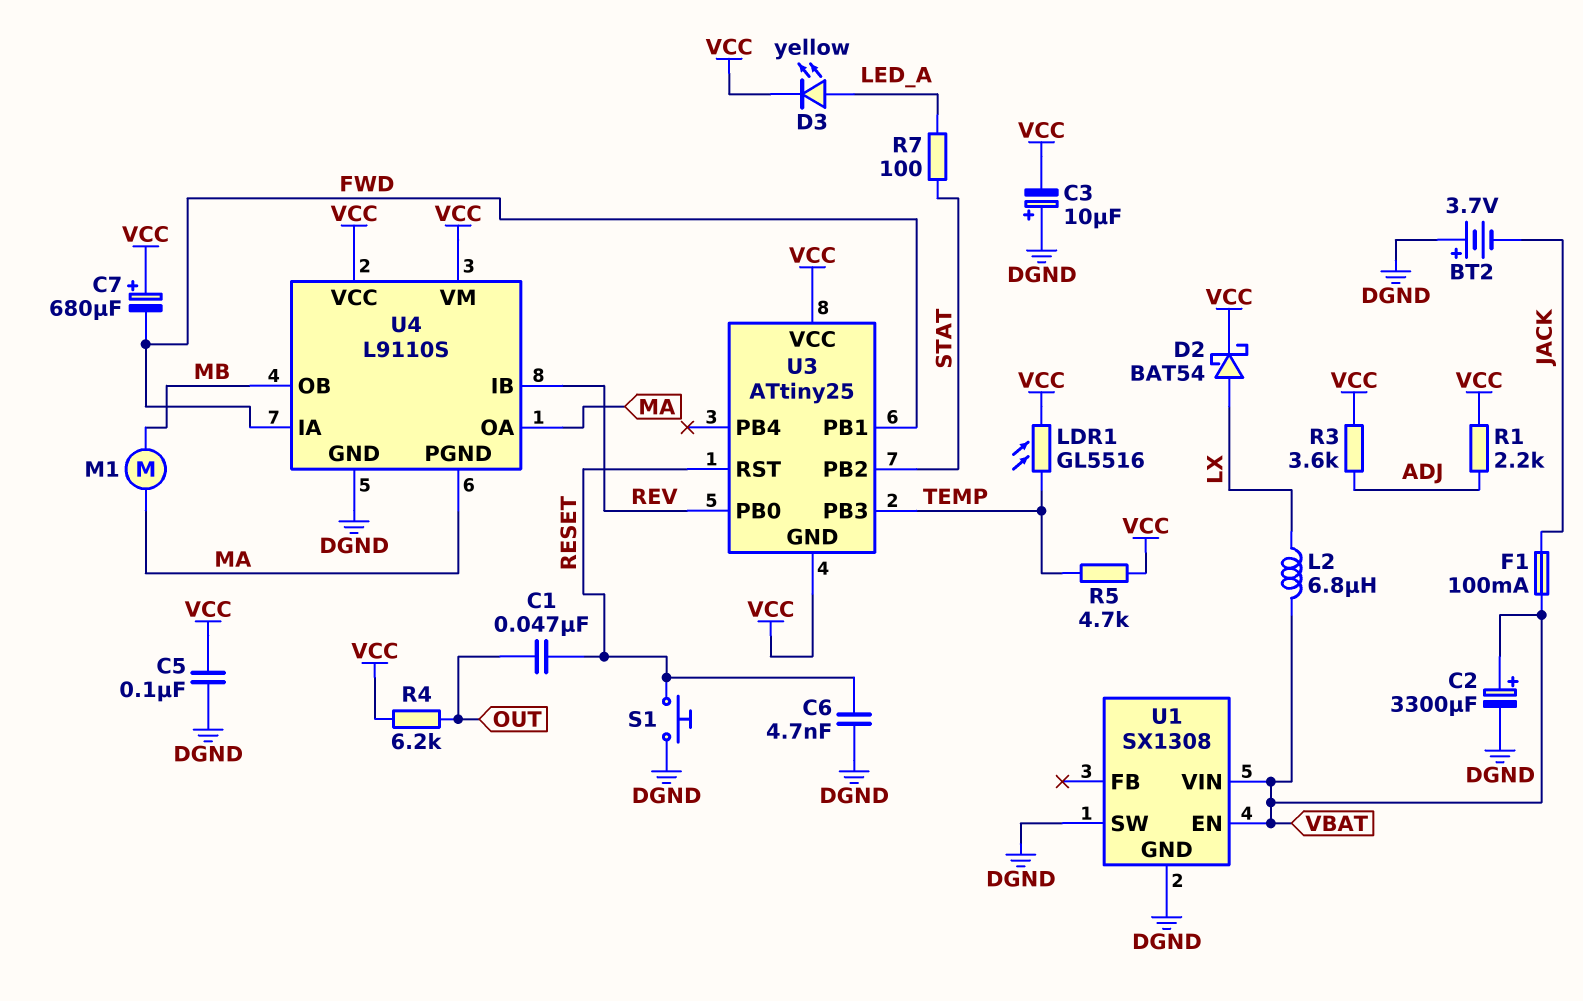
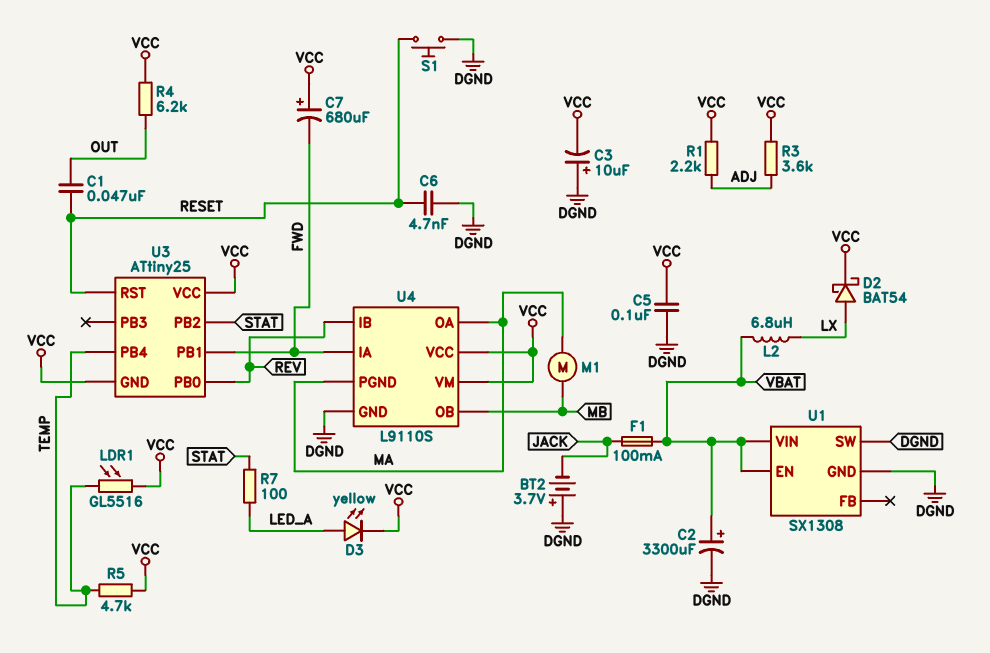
U3 pin PB3: TEMP -> none
U3 pin PB4: none -> TEMP

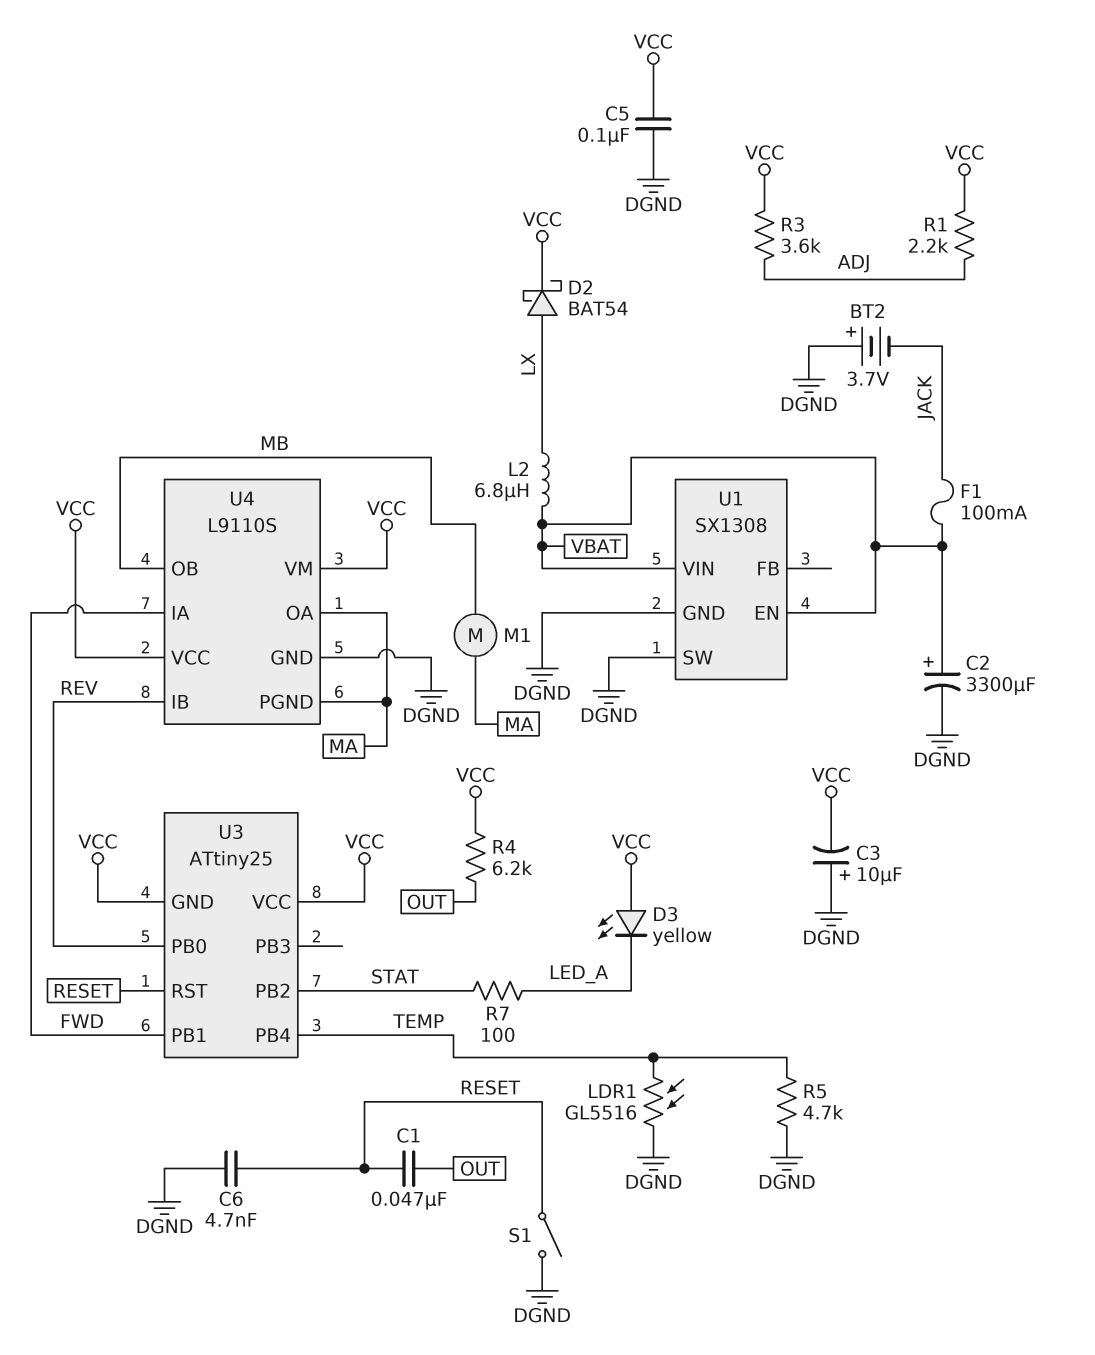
C7: 680uF (plus VCC, minus FWD) -> none
D3: LED yellow (A LED_A, K VCC) -> LED yellow (A VCC, K LED_A)
LDR1: GL5516 (TEMP, VCC) -> GL5516 (DGND, TEMP)
R5: 4.7k (TEMP, VCC) -> 4.7k (DGND, TEMP)
S1: button (DGND, RESET) -> switch (DGND, RESET)

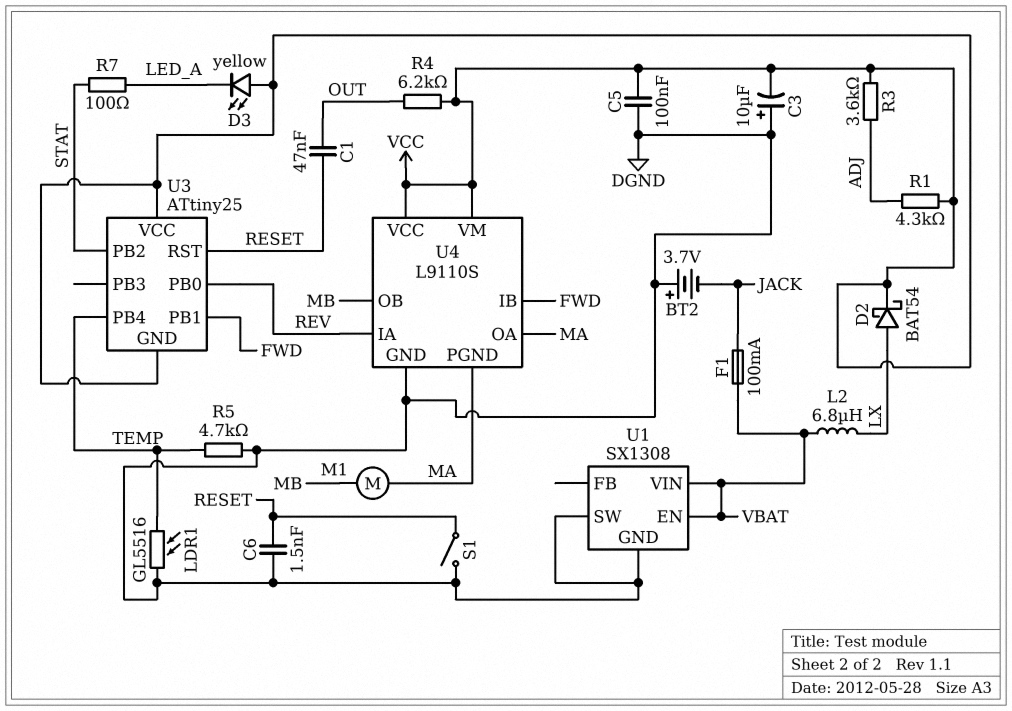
C2: 3300uF (plus VBAT, minus DGND) -> none
C6: 4.7nF (DGND, RESET) -> 1.5nF (DGND, RESET)
R1: 2.2k (ADJ, VCC) -> 4.3k (ADJ, VCC)
U4 pin IA: FWD -> REV
U4 pin IB: REV -> FWD

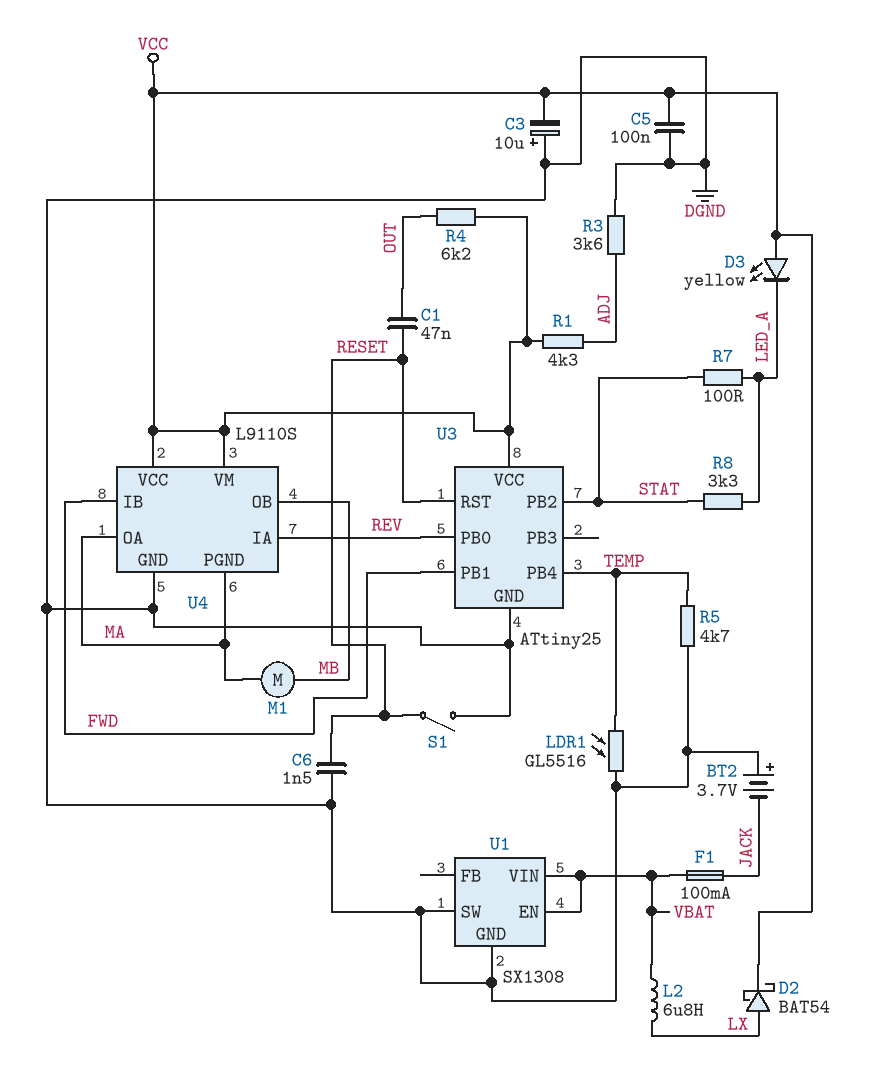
R3: 3.6k (ADJ, VCC) -> 3.6k (ADJ, DGND)
R8: none -> 3.3k (LED_A, STAT)
U3 pin GND: VCC -> DGND

